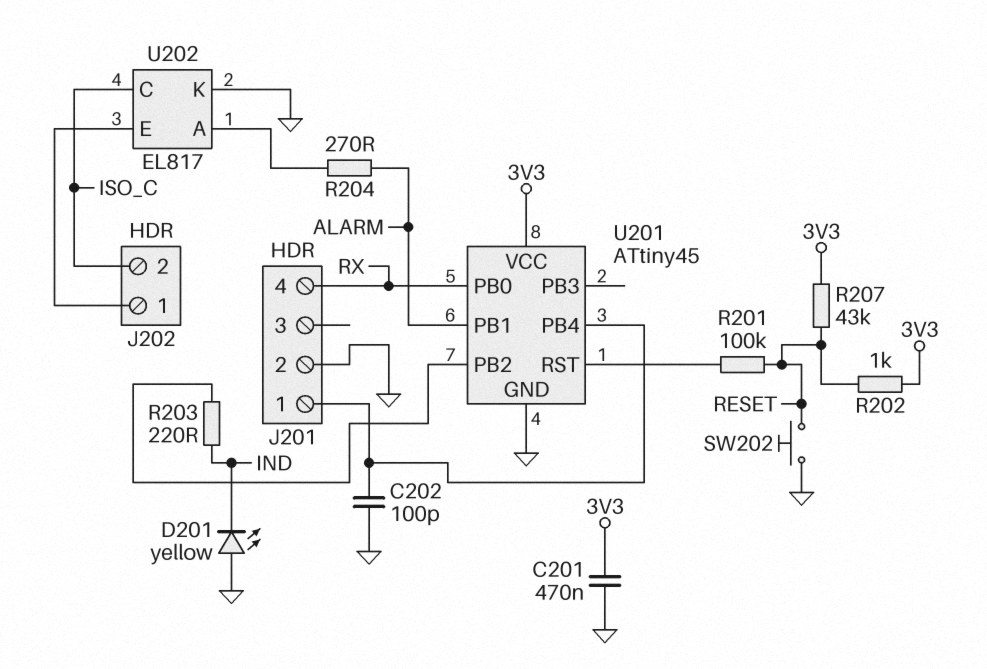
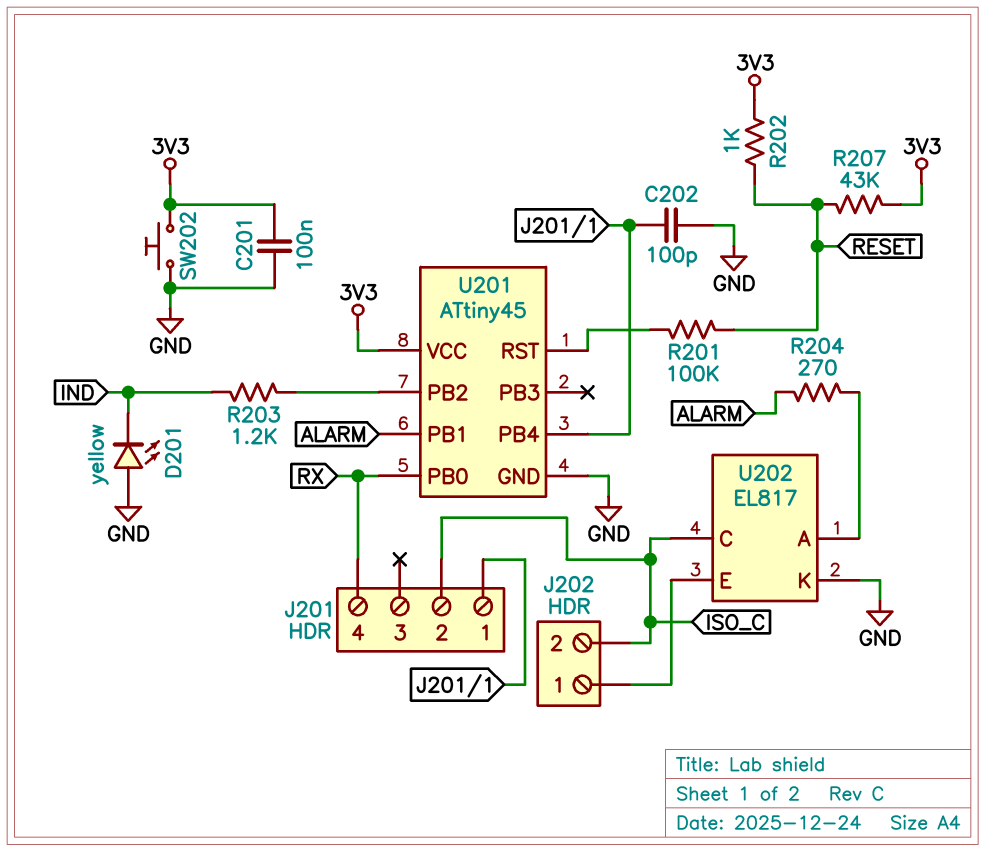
C201: 470nF (3V3, GND) -> 100nF (3V3, GND)
J201 pin 2: GND -> ISO_C
R203: 220 (IND, U201/PB2) -> 1.2k (IND, U201/PB2)
SW202: button (GND, RESET) -> button (3V3, GND)

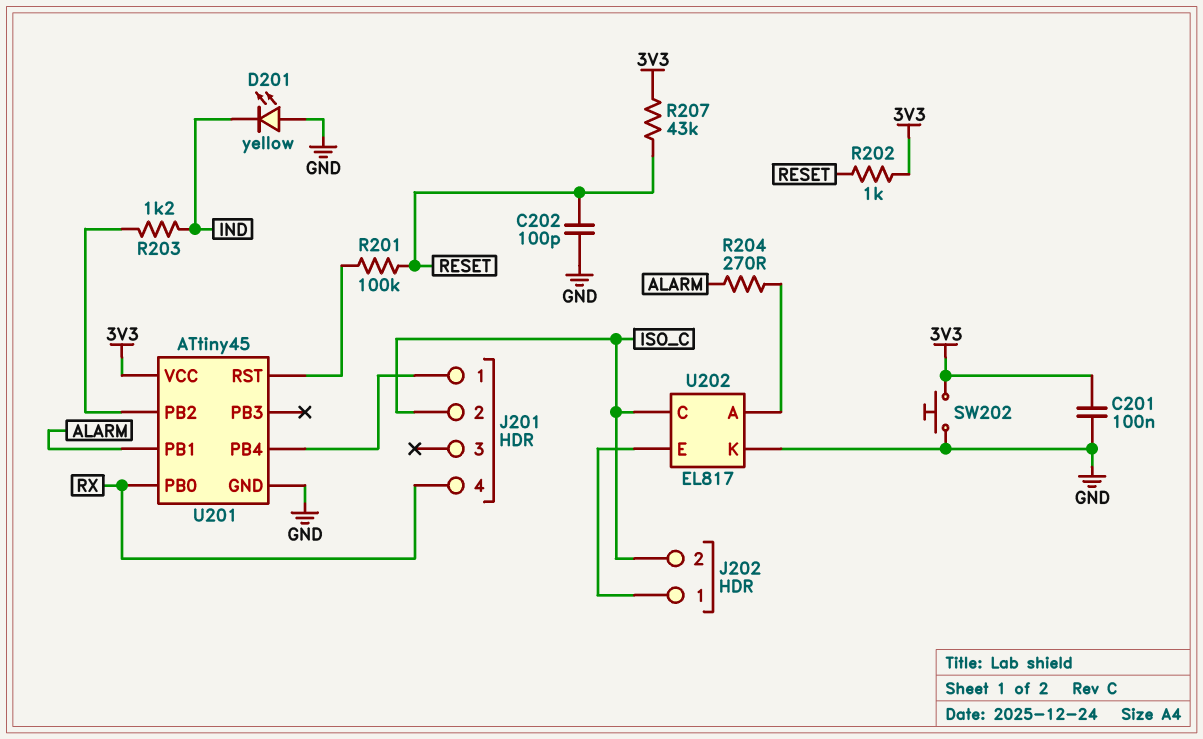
C202: 100pF (GND, J201/1) -> 100pF (GND, RESET)

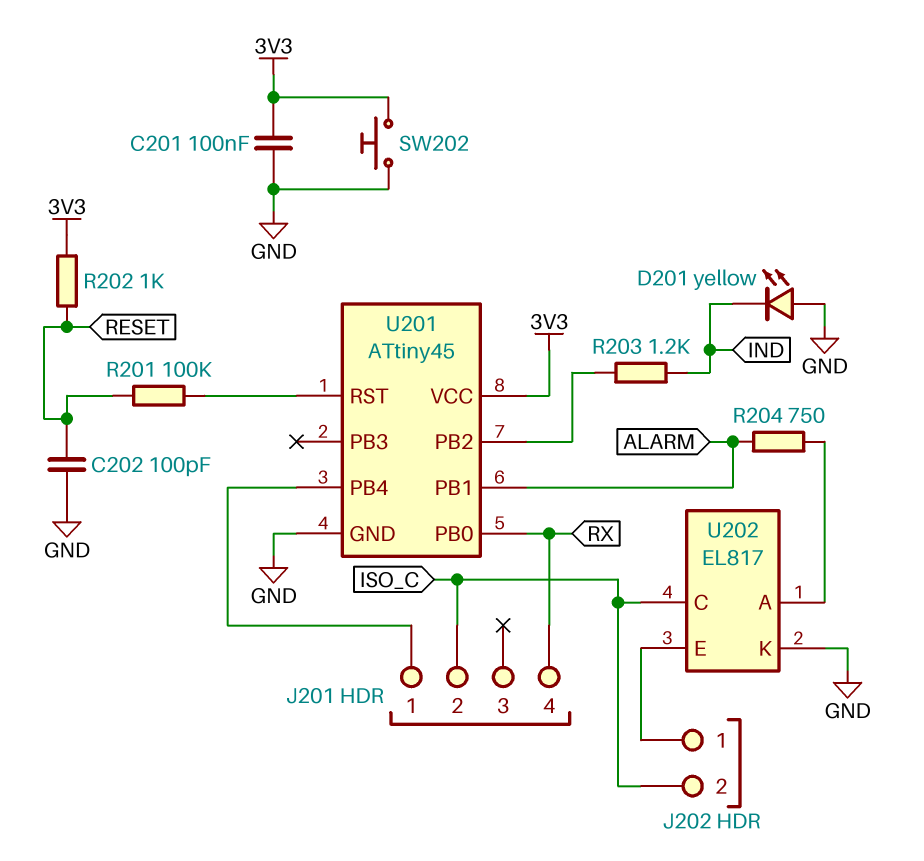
R204: 270 (ALARM, U202/A) -> 750 (ALARM, U202/A)
R207: 43k (3V3, RESET) -> none

